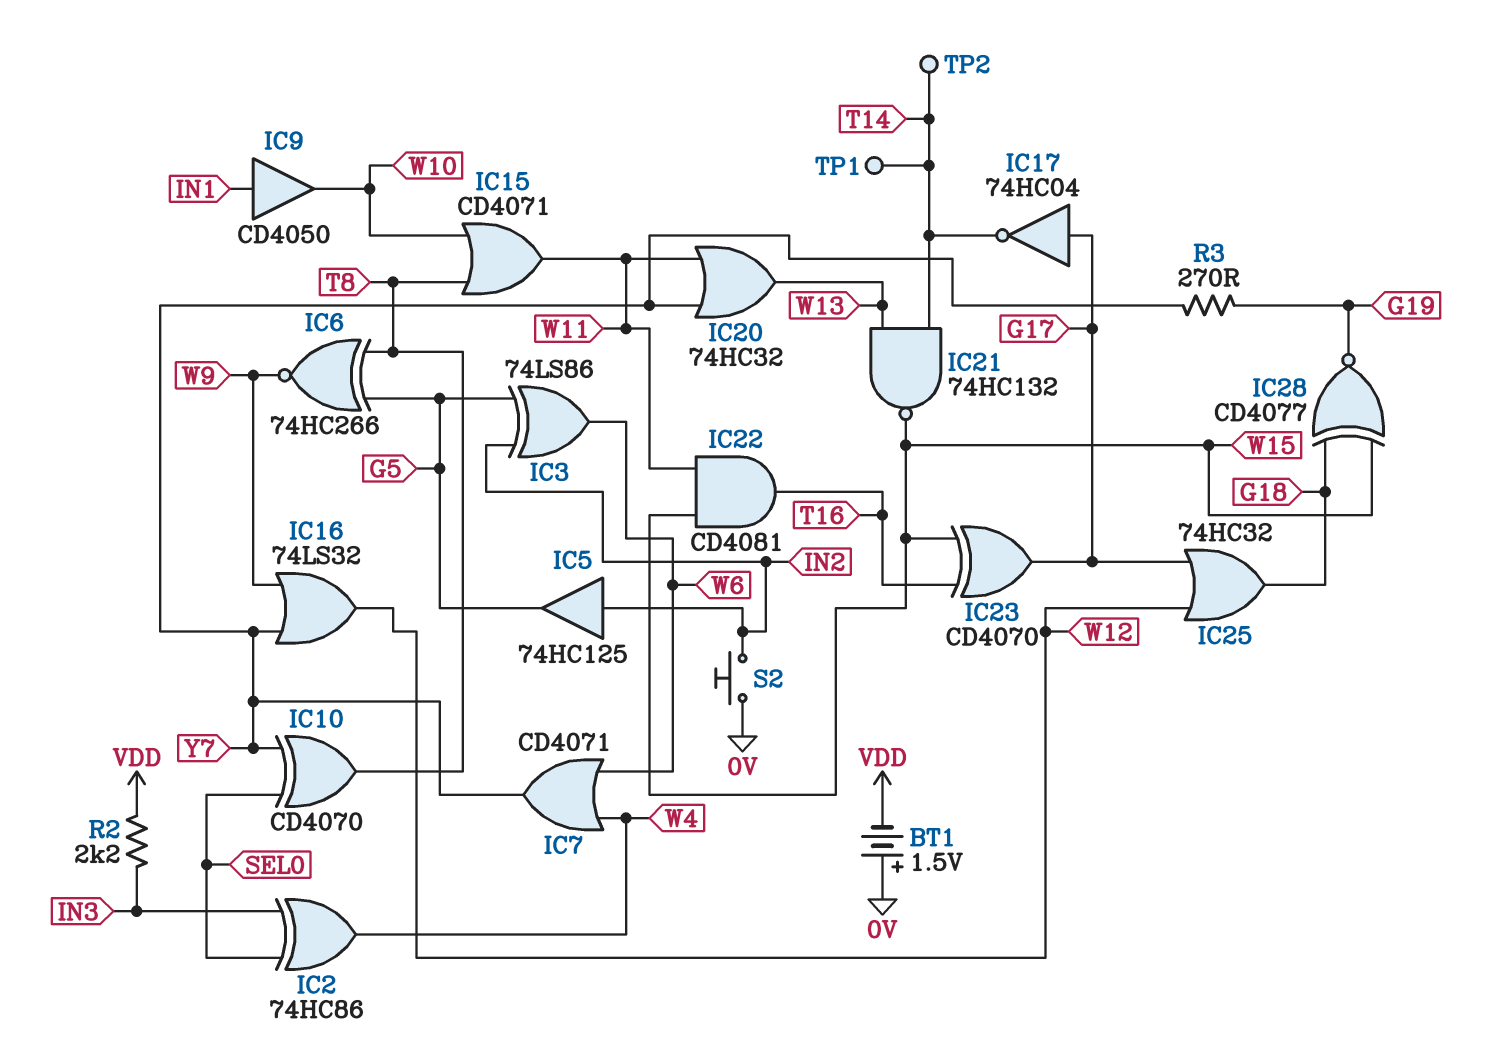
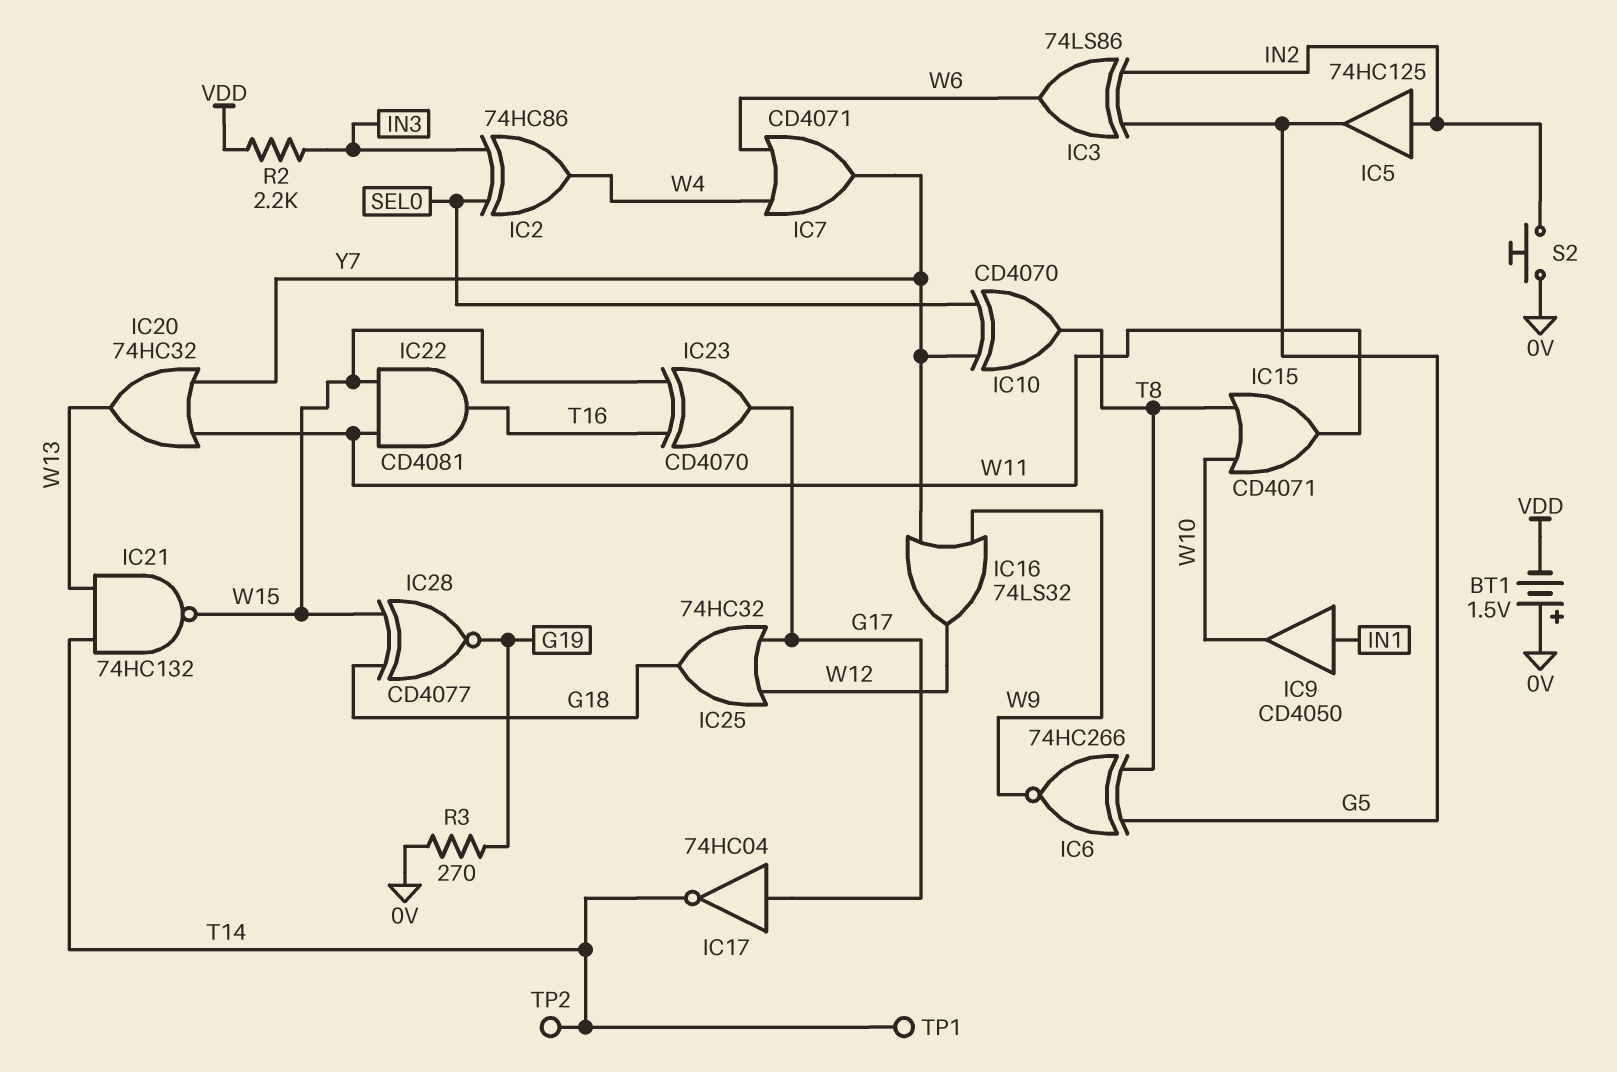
R3: 270 (G19, Y7) -> 270 (0V, G19)

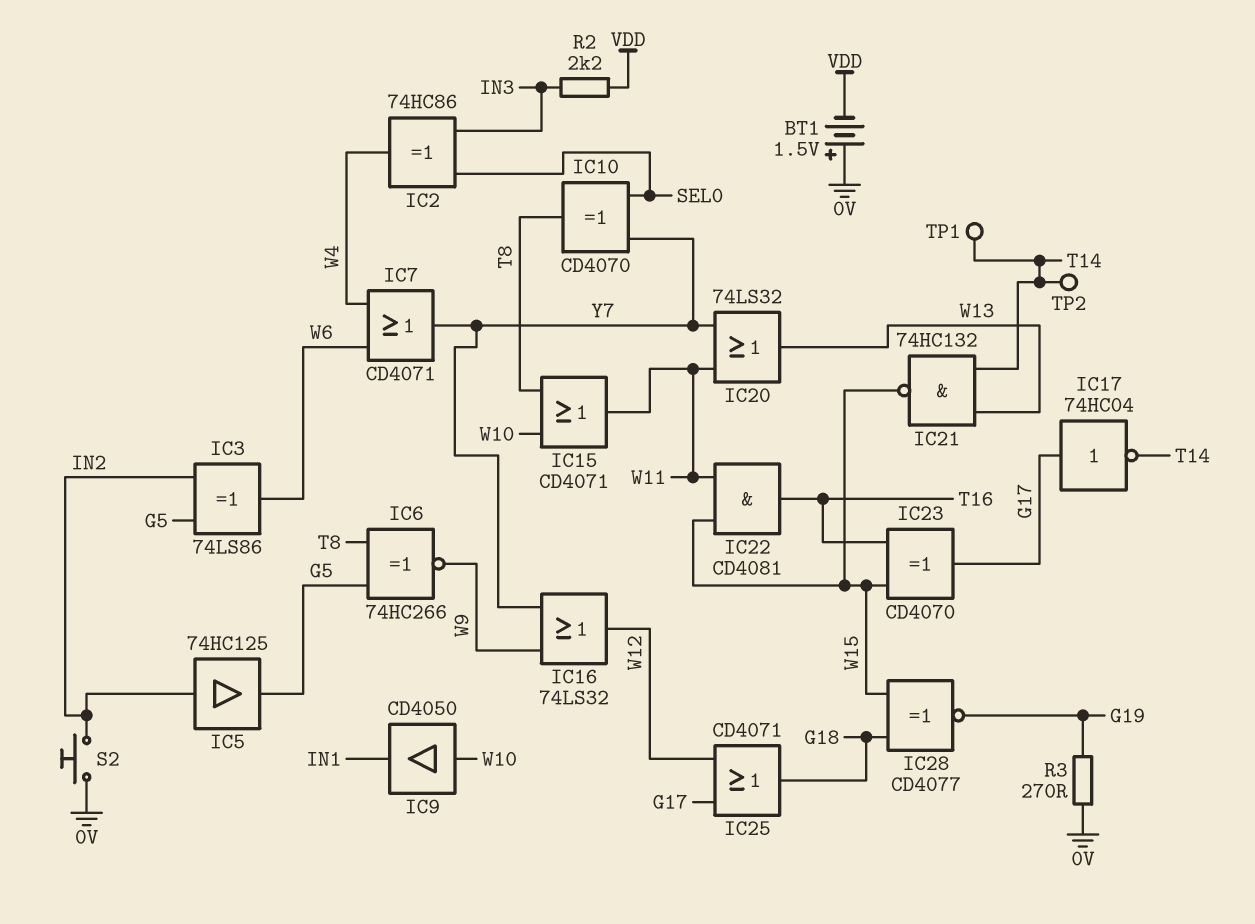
IC9: buffer CD4050 (in IN1, out W10) -> buffer CD4050 (in W10, out IN1)
IC20: OR 74HC32 (in W11, in Y7, out W13) -> OR 74LS32 (in W11, in Y7, out W13)
IC25: OR 74HC32 (in G17, in W12, out G18) -> OR CD4071 (in G17, in W12, out G18)

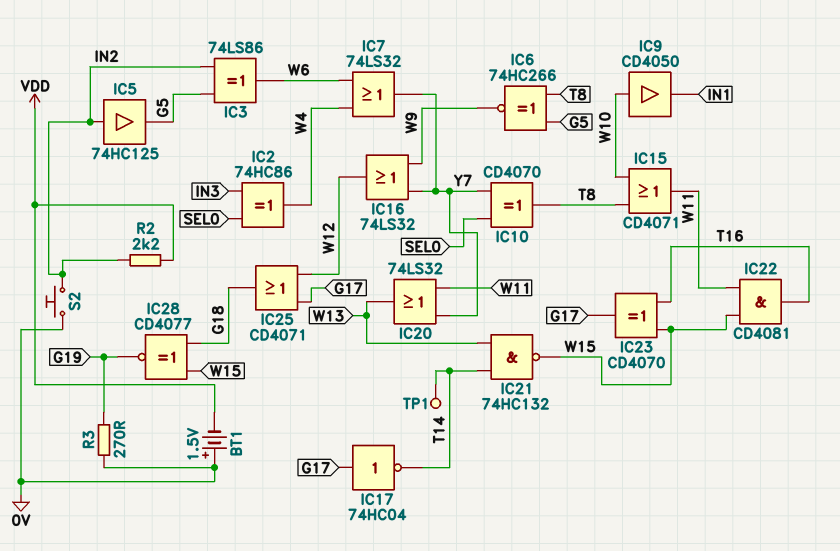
IC7: OR CD4071 (in W4, in W6, out Y7) -> OR 74LS32 (in W4, in W6, out Y7)
R2: 2.2k (IN3, VDD) -> 2.2k (IN2, VDD)
TP2: test point (T14) -> none

